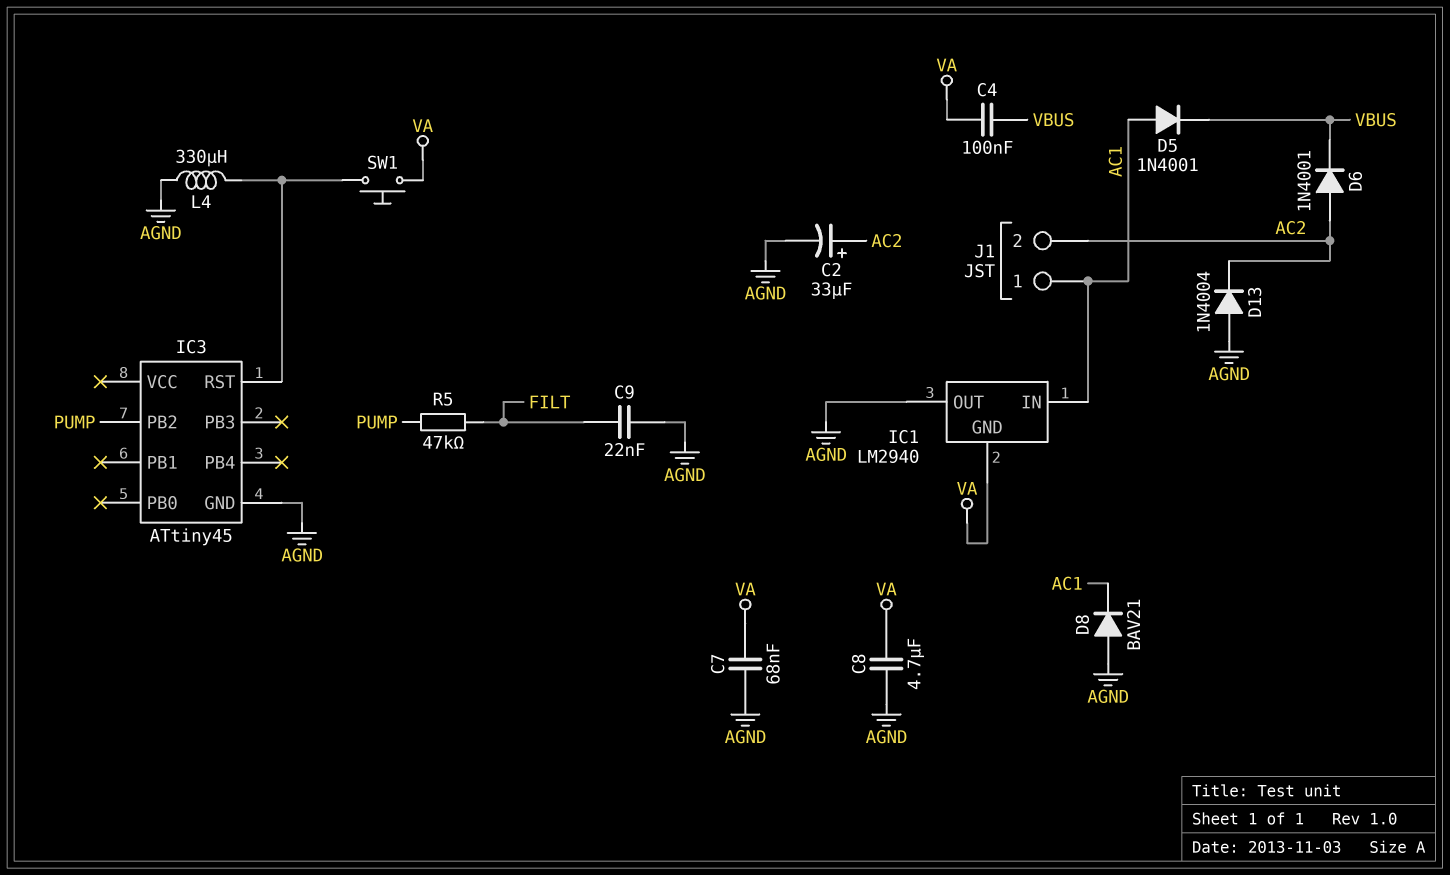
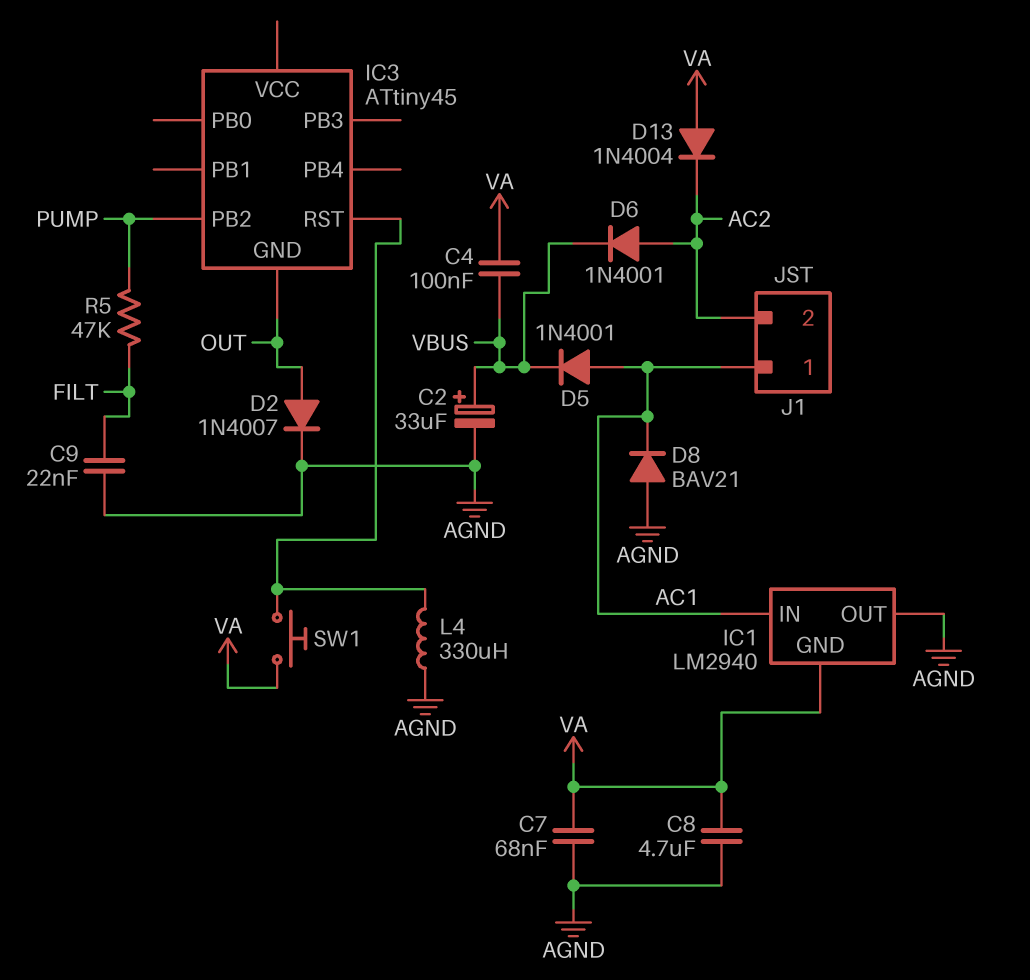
C2: 33uF (plus AC2, minus AGND) -> 33uF (plus VBUS, minus AGND)
D2: none -> diode 1N4007 (A OUT, K AGND)
D13: diode 1N4004 (A AGND, K AC2) -> diode 1N4004 (A VA, K AC2)
IC3 pin GND: AGND -> OUT

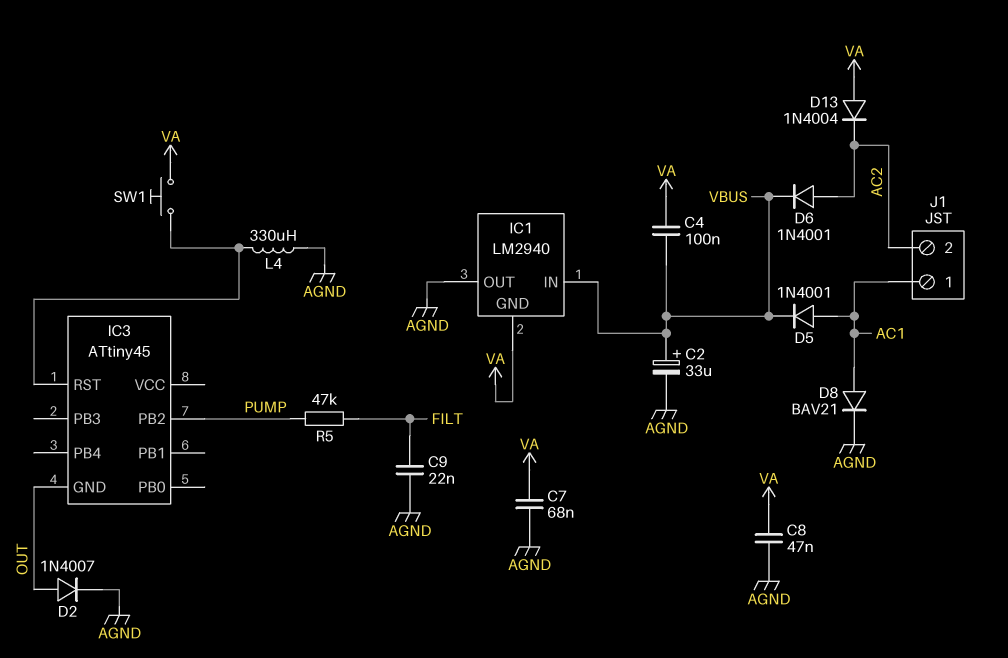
C8: 4.7uF (AGND, VA) -> 47nF (AGND, VA)
D8: diode BAV21 (A AGND, K AC1) -> diode BAV21 (A AC1, K AGND)
IC1 pin IN: AC1 -> VBUS

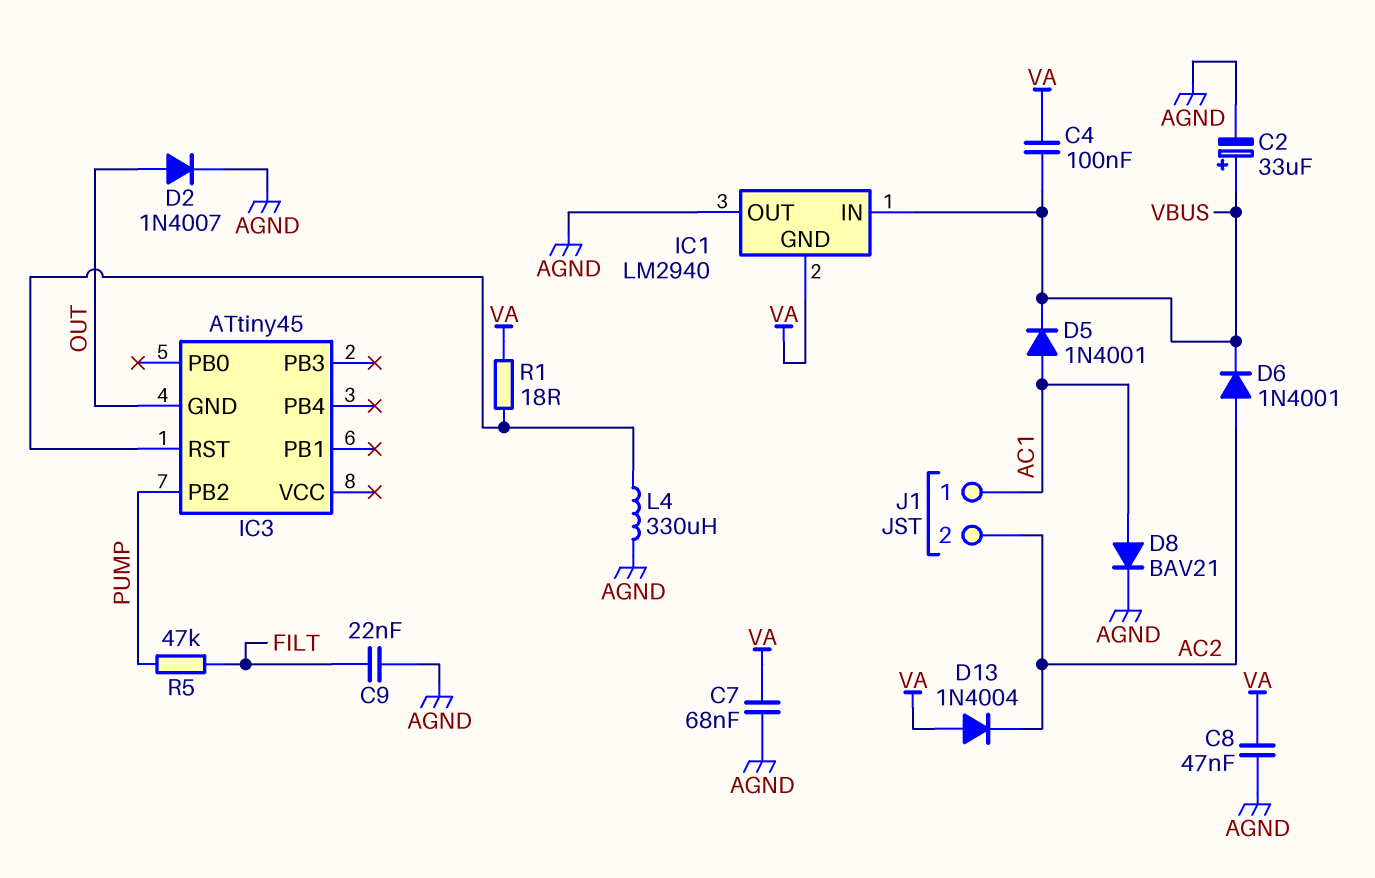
R1: none -> 18 (IC3/RST, VA)
SW1: button (IC3/RST, VA) -> none

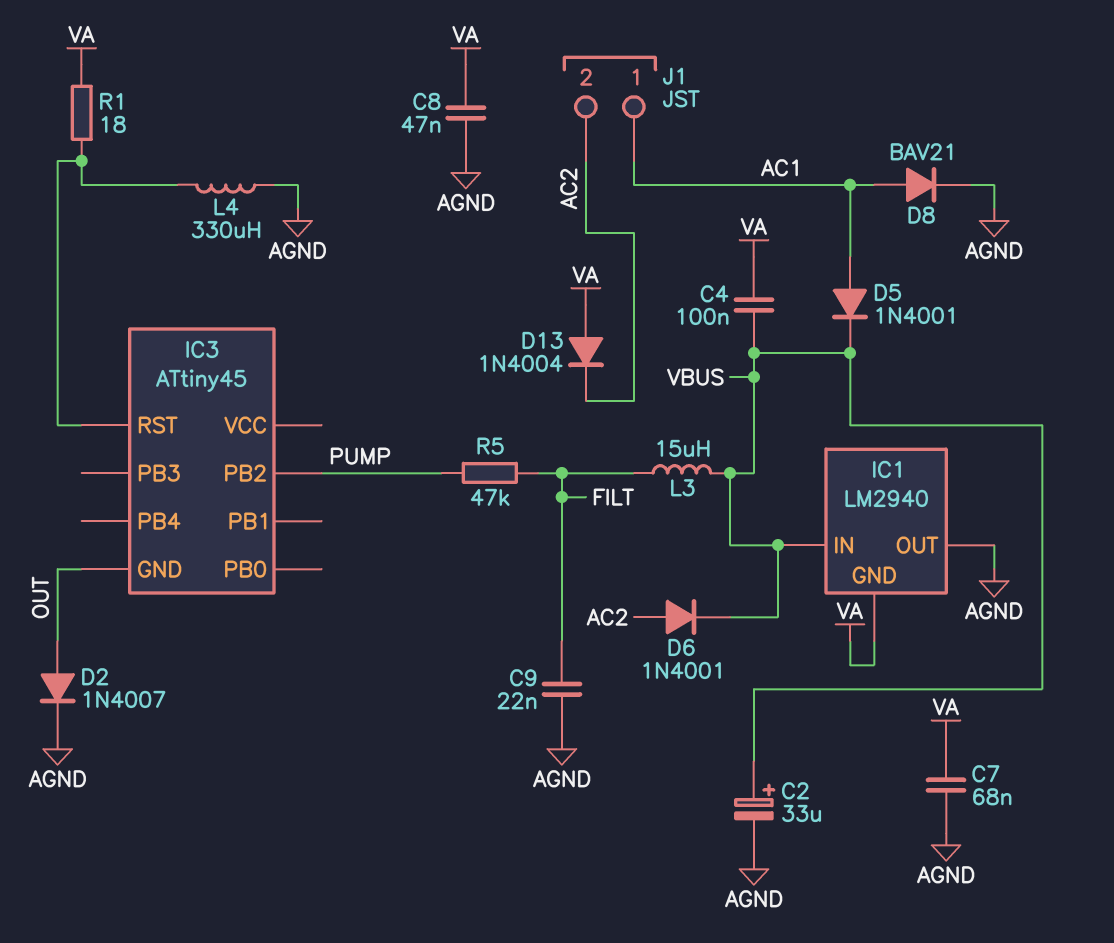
L3: none -> 15uH (FILT, VBUS)

